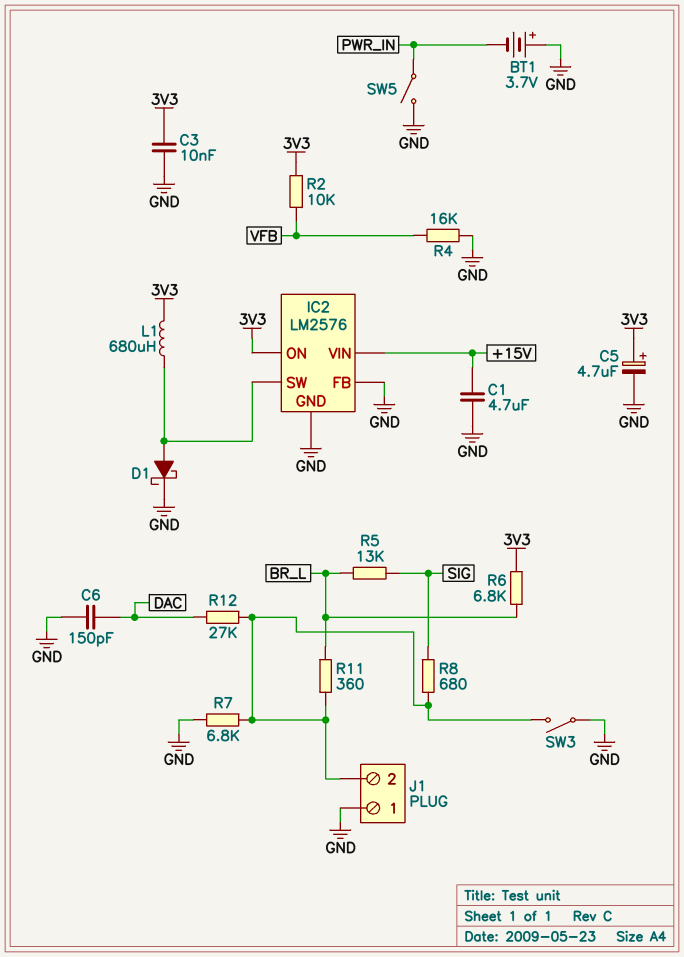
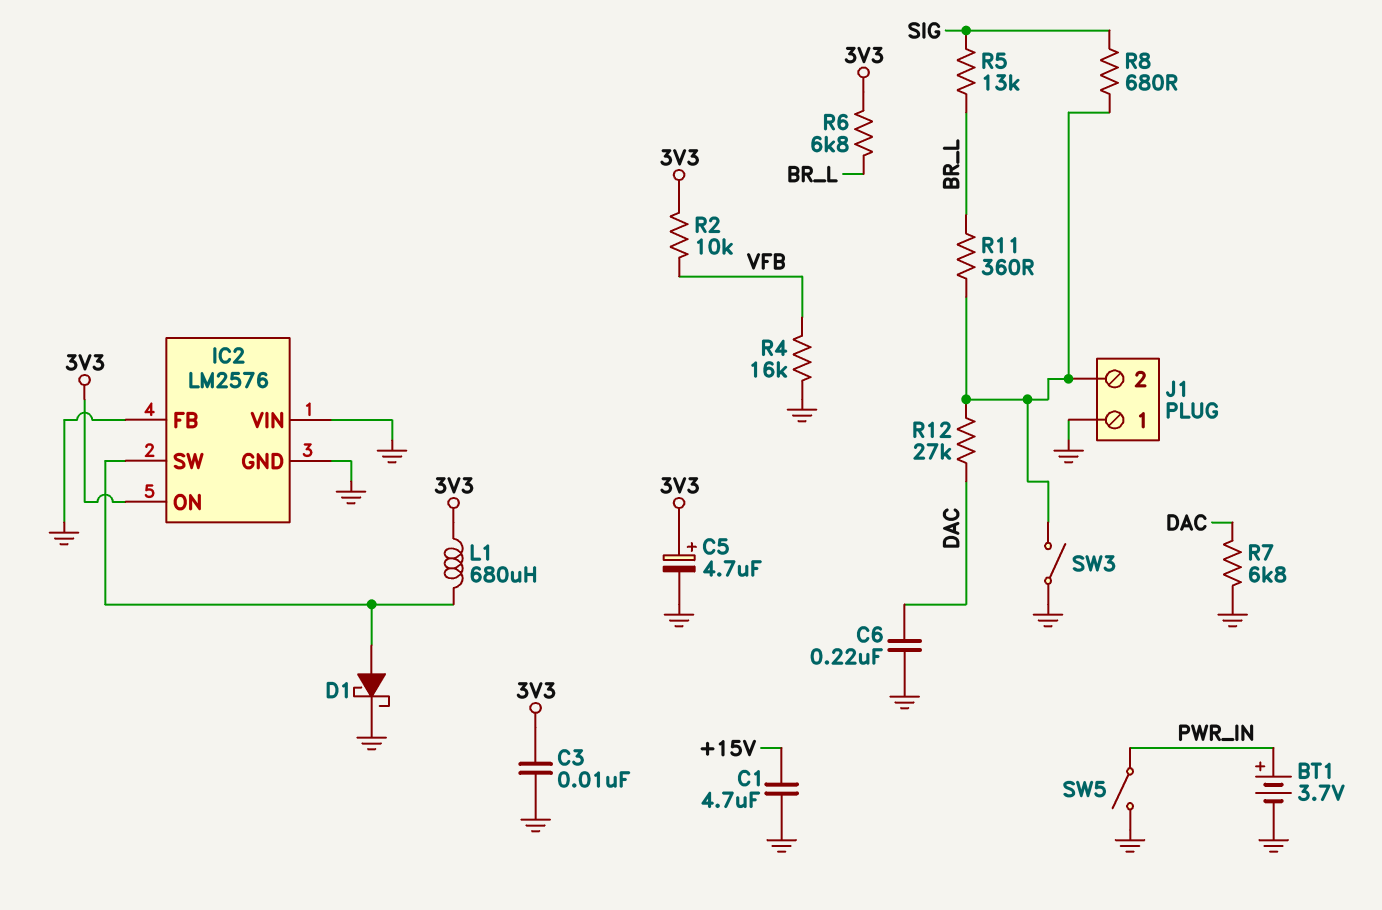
BT1: 3.7V (plus GND, minus PWR_IN) -> 3.7V (plus PWR_IN, minus GND)
C6: 150pF (DAC, GND) -> 220nF (DAC, GND)
IC2 pin VIN: +15V -> GND
R7: 6.8k (GND, J1/2) -> 6.8k (DAC, GND)

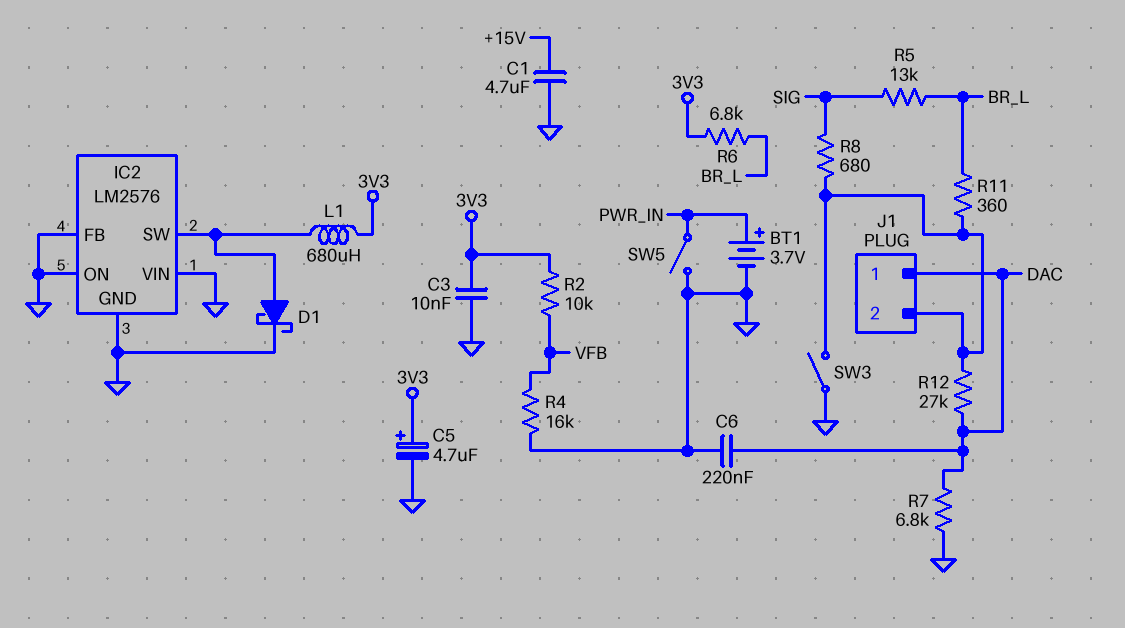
IC2 pin ON: 3V3 -> GND
J1 pin 1: GND -> DAC

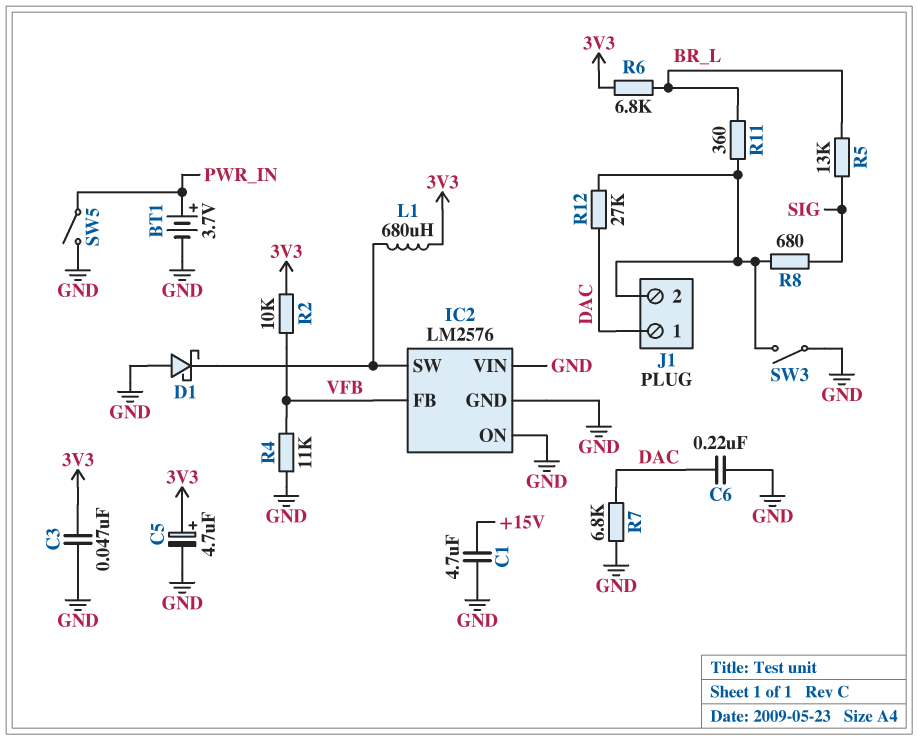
C3: 10nF (3V3, GND) -> 47nF (3V3, GND)
D1: schottky (A IC2/SW, K GND) -> schottky (A GND, K IC2/SW)
IC2 pin FB: GND -> VFB
R4: 16k (GND, VFB) -> 11k (GND, VFB)

